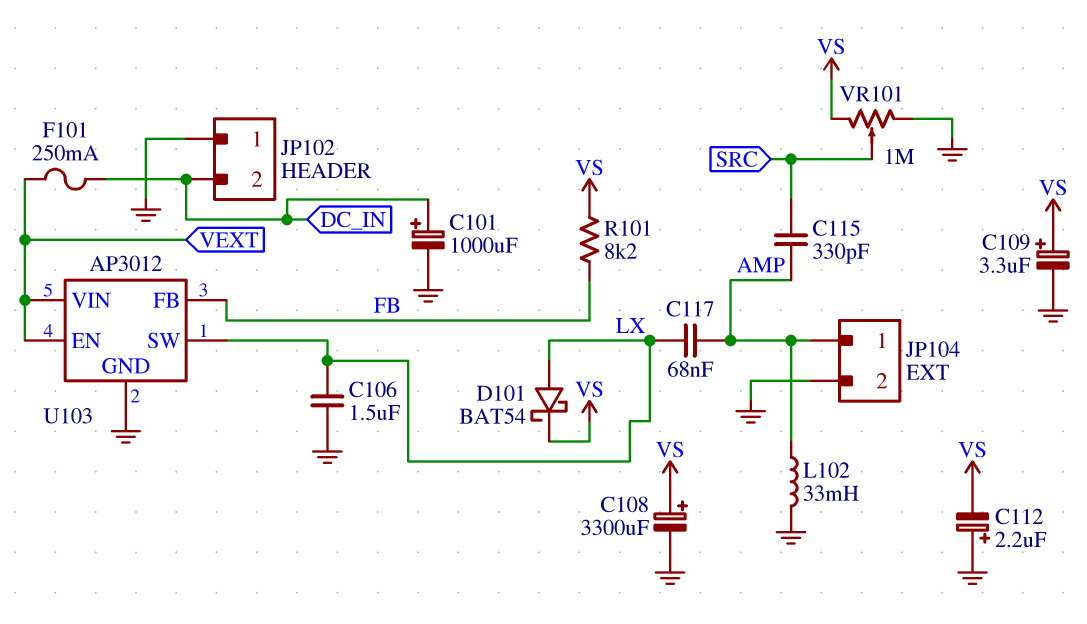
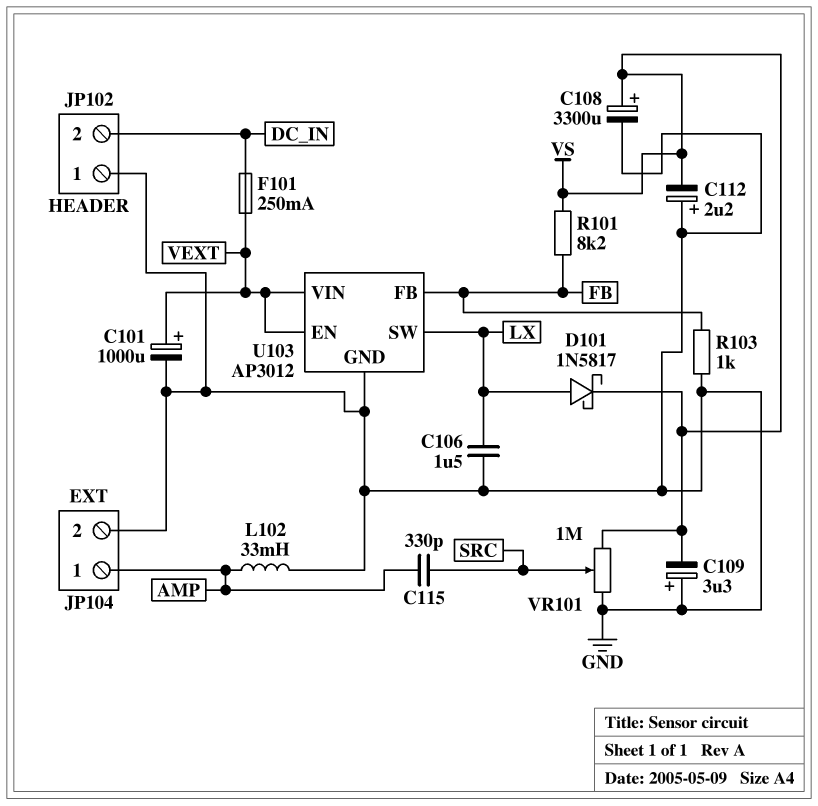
C101: 1000uF (plus DC_IN, minus GND) -> 1000uF (plus VEXT, minus GND)
C109: 3.3uF (plus VS, minus GND) -> 3.3uF (plus GND, minus VS)
C117: 68nF (AMP, LX) -> none
D101: schottky BAT54 (A LX, K VS) -> schottky 1N5817 (A LX, K VS)
R103: none -> 1k (FB, GND)

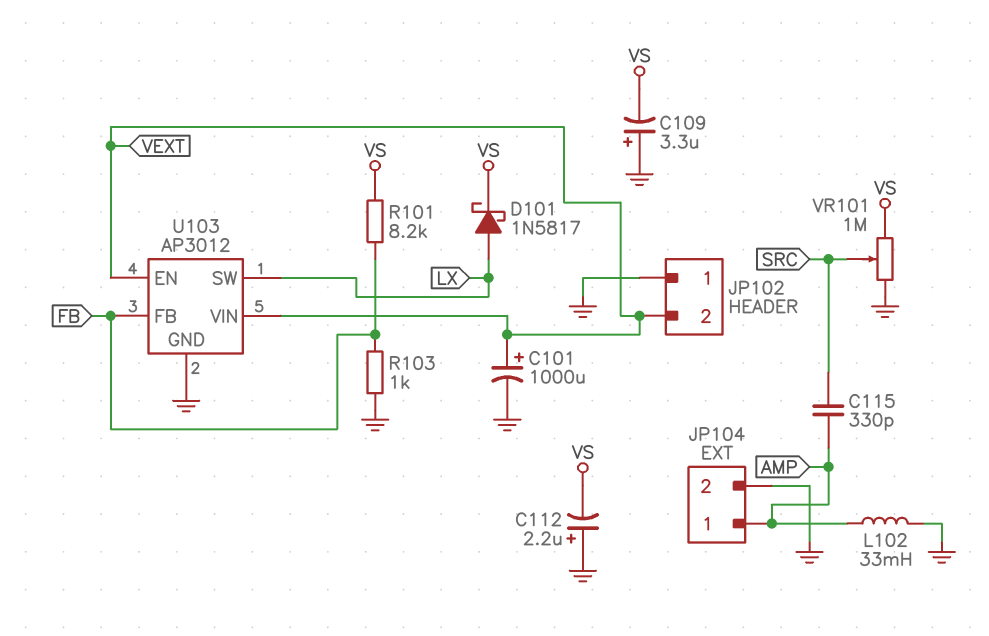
C106: 1.5uF (GND, LX) -> none
C108: 3300uF (plus VS, minus GND) -> none
F101: 250mA (DC_IN, VEXT) -> none
JP102 pin 2: DC_IN -> VEXT

